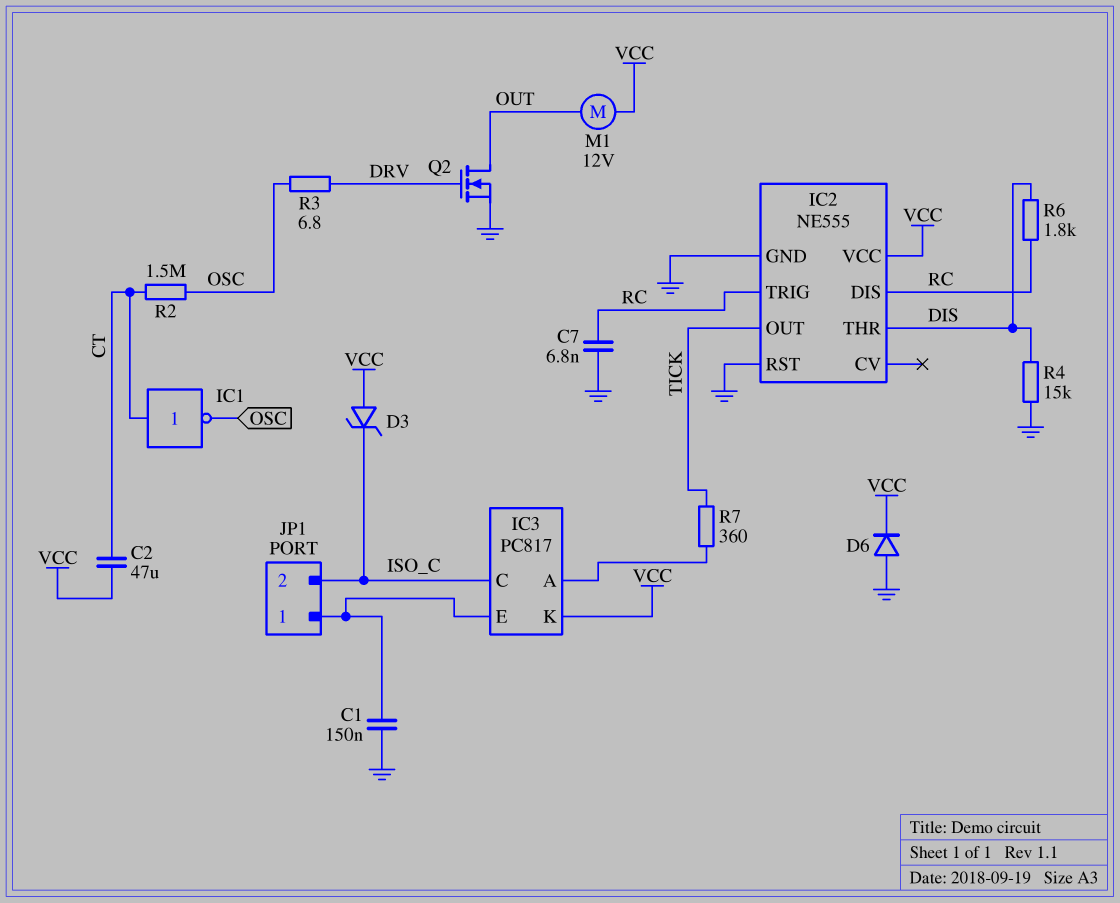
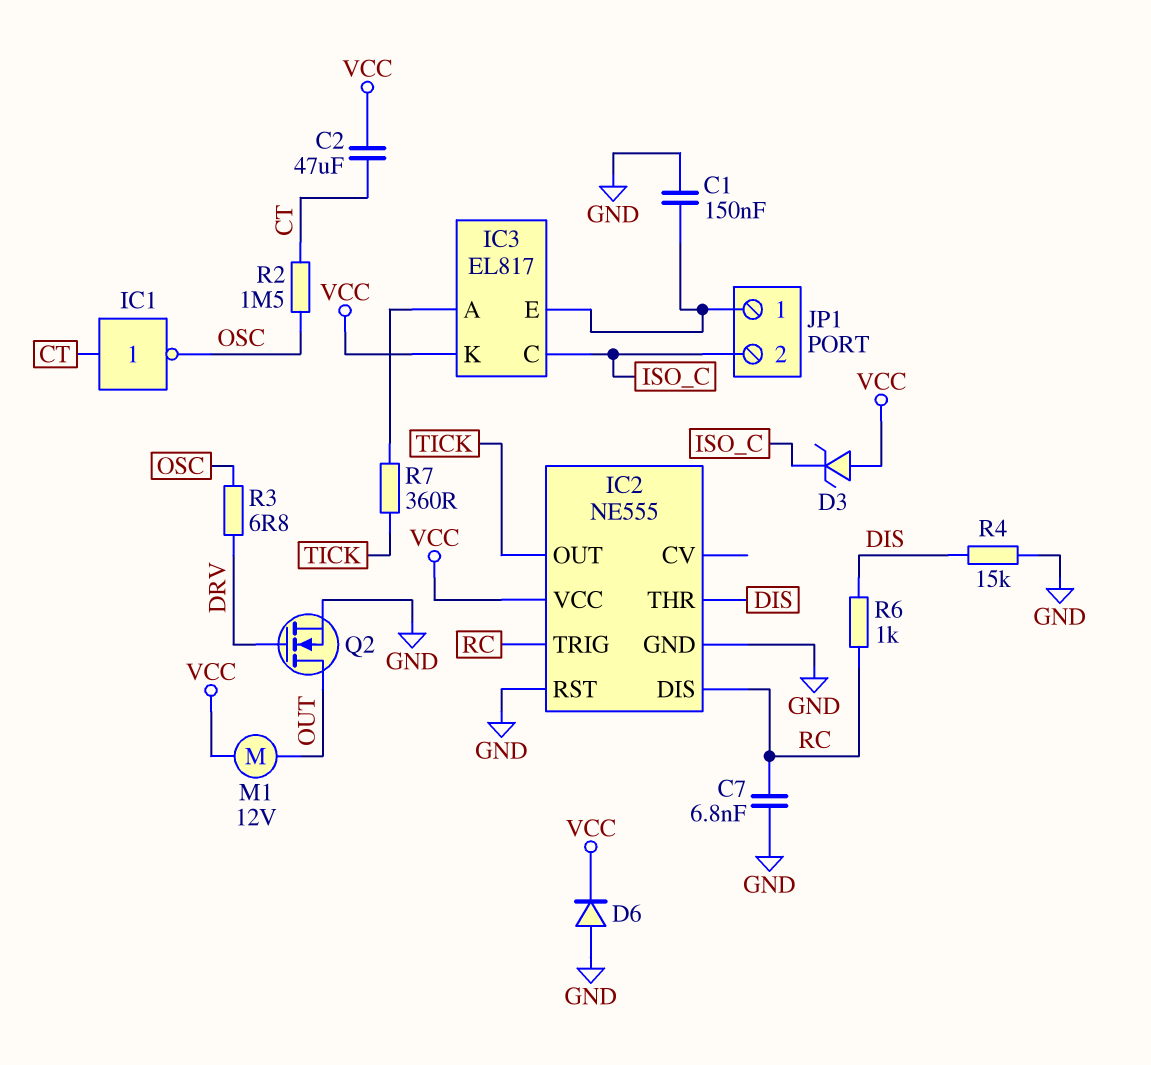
IC3: PC817 -> EL817
R6: 1.8k (DIS, RC) -> 1k (DIS, RC)

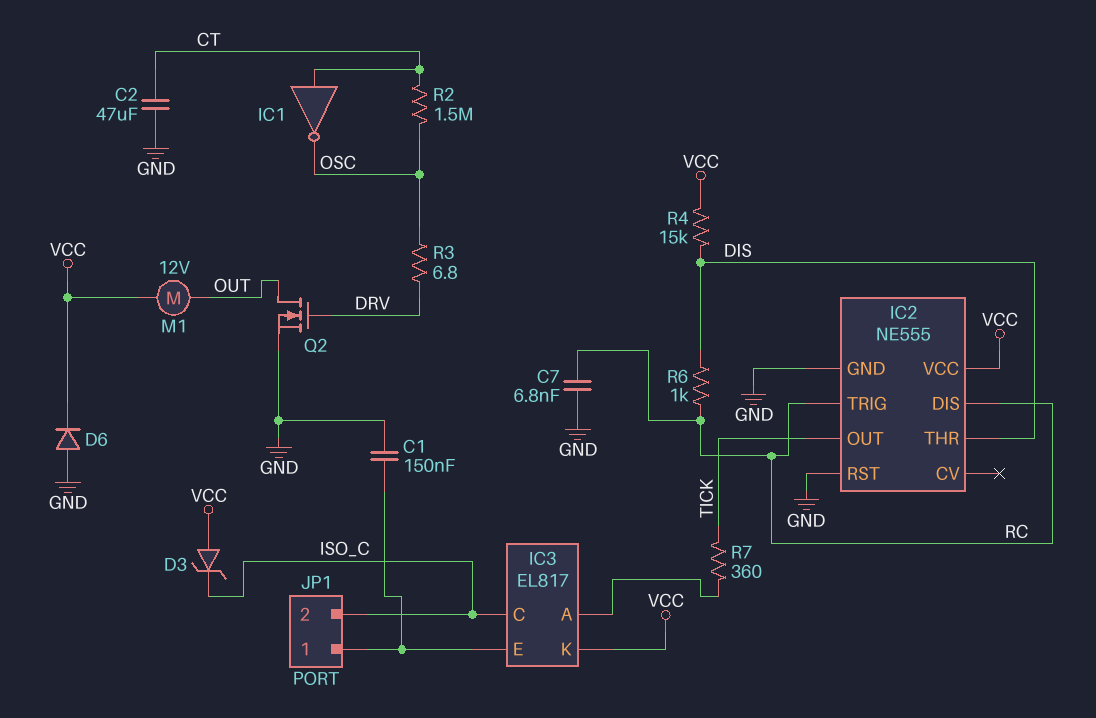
C2: 47uF (CT, VCC) -> 47uF (CT, GND)
R4: 15k (DIS, GND) -> 15k (DIS, VCC)

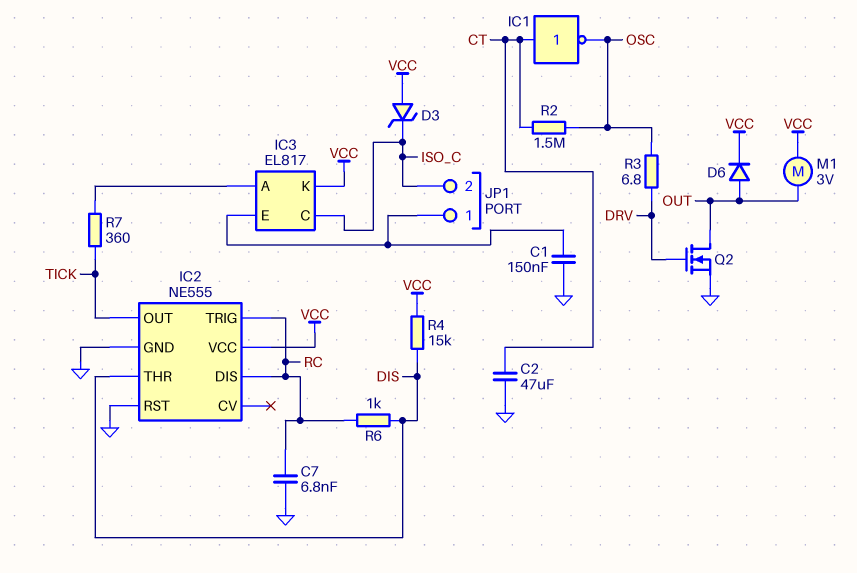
D6: diode (A GND, K VCC) -> diode (A OUT, K VCC)
M1: motor 12V (OUT, VCC) -> motor 3V (OUT, VCC)

